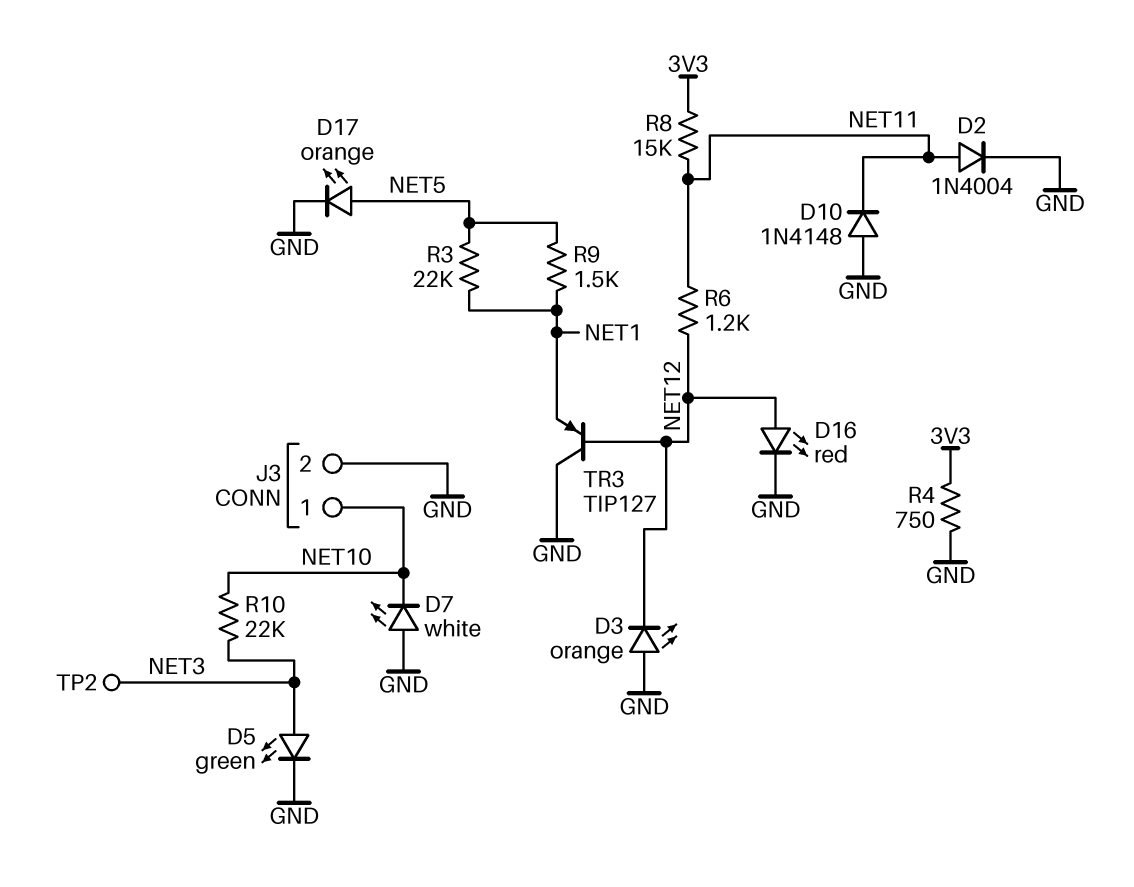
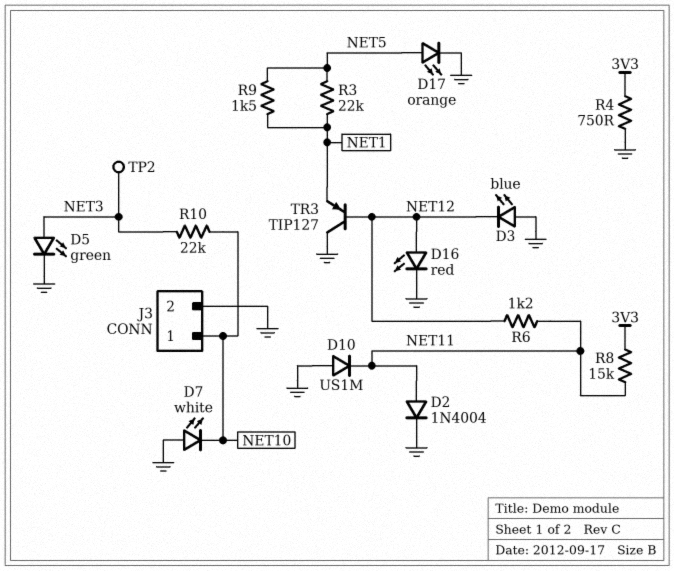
D3: LED orange (A GND, K NET12) -> LED blue (A GND, K NET12)
D10: diode 1N4148 (A GND, K NET11) -> diode US1M (A GND, K NET11)

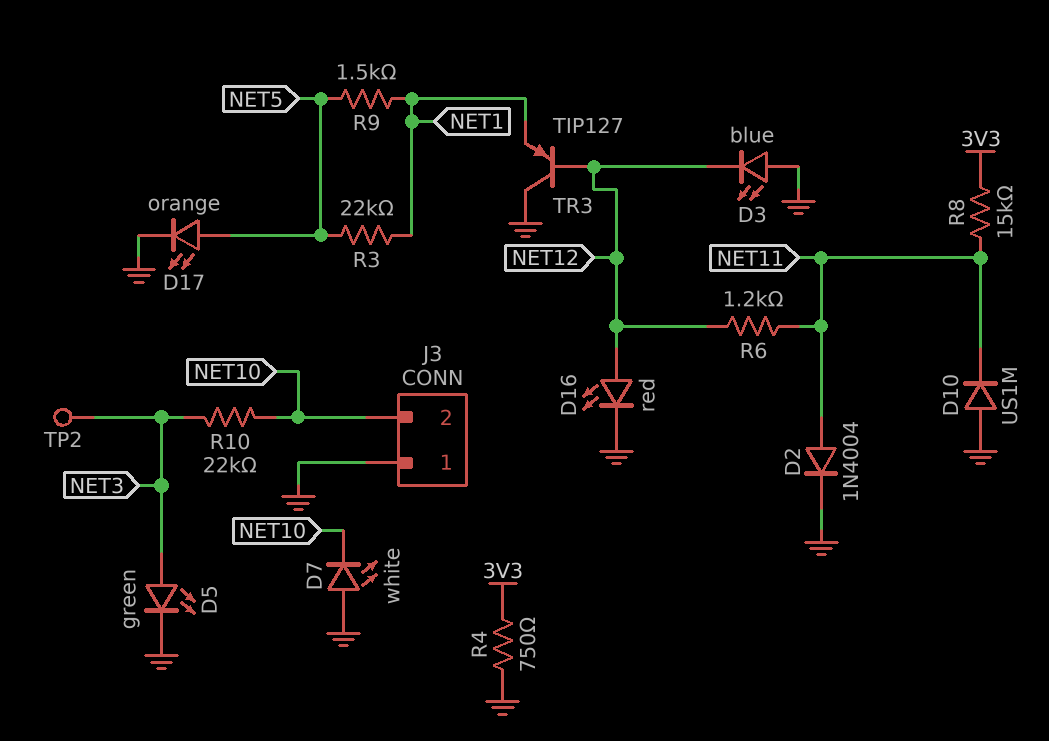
J3 pin 1: NET10 -> GND
J3 pin 2: GND -> NET10

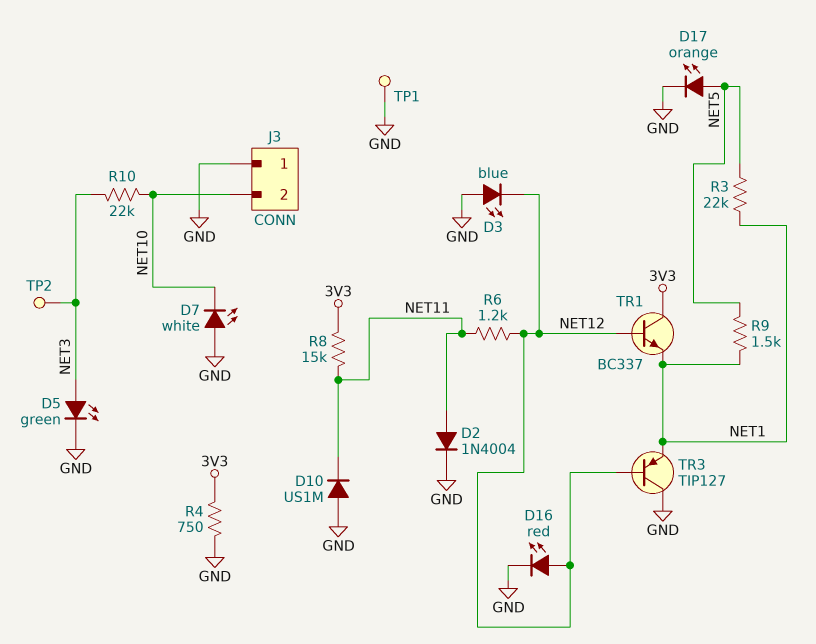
TP1: none -> test point (GND)
TR1: none -> NPN BC337 (B NET12, C 3V3, E NET1)

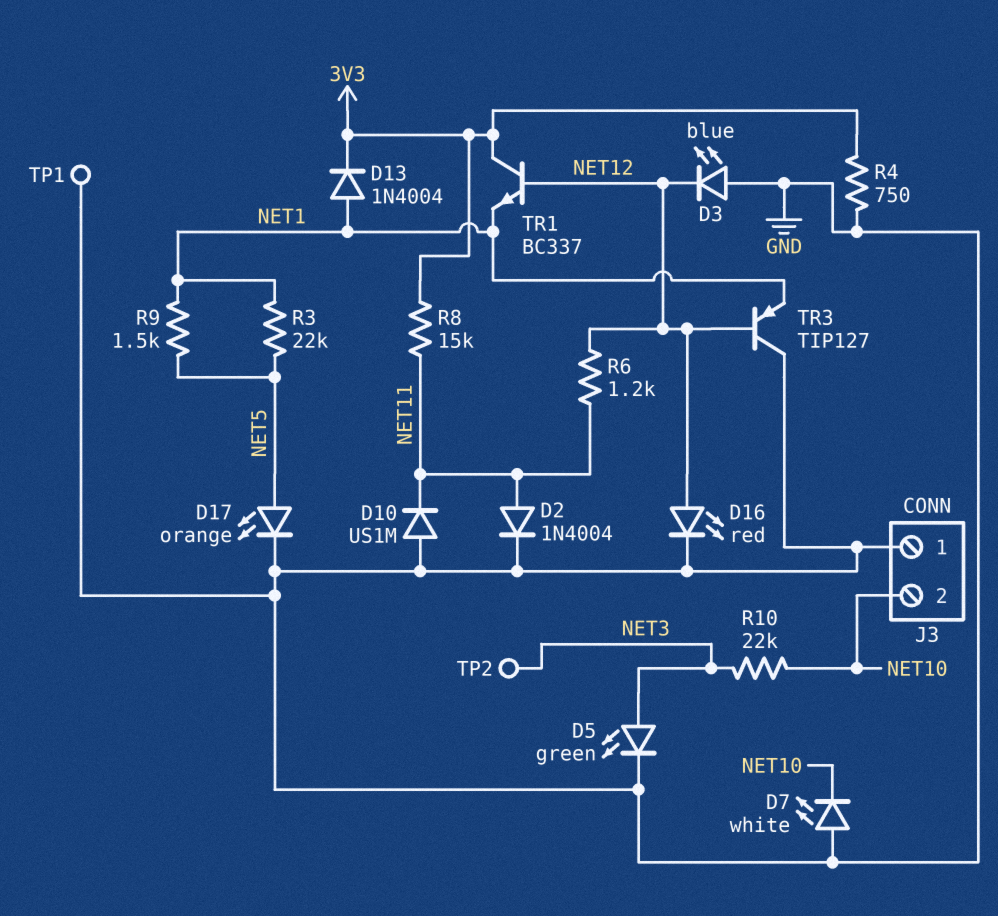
D13: none -> diode 1N4004 (A NET1, K 3V3)

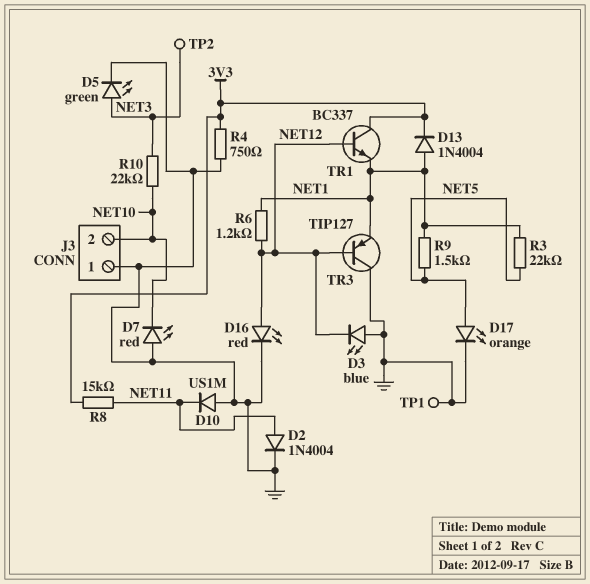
D7: LED white (A GND, K NET10) -> LED red (A GND, K NET10)
R6: 1.2k (NET11, NET12) -> 1.2k (NET1, NET12)

